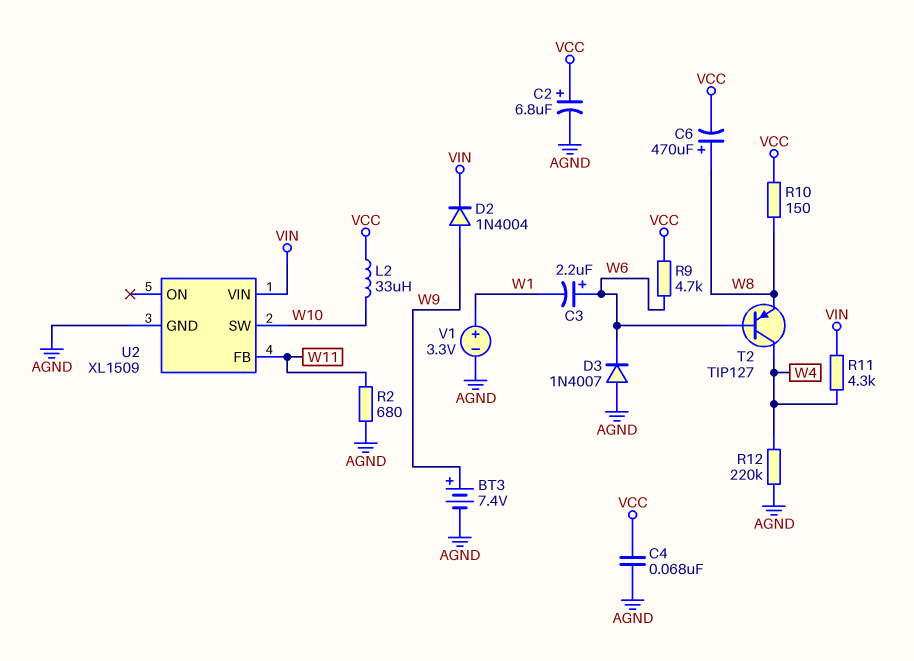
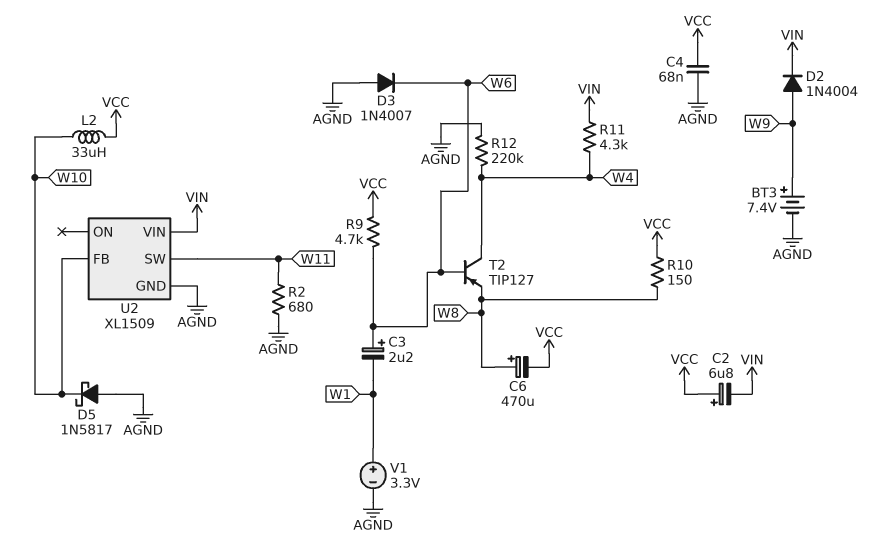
C2: 6.8uF (plus VCC, minus AGND) -> 6.8uF (plus VCC, minus VIN)
D5: none -> schottky 1N5817 (A AGND, K W10)
U2 pin FB: W11 -> W10
U2 pin SW: W10 -> W11

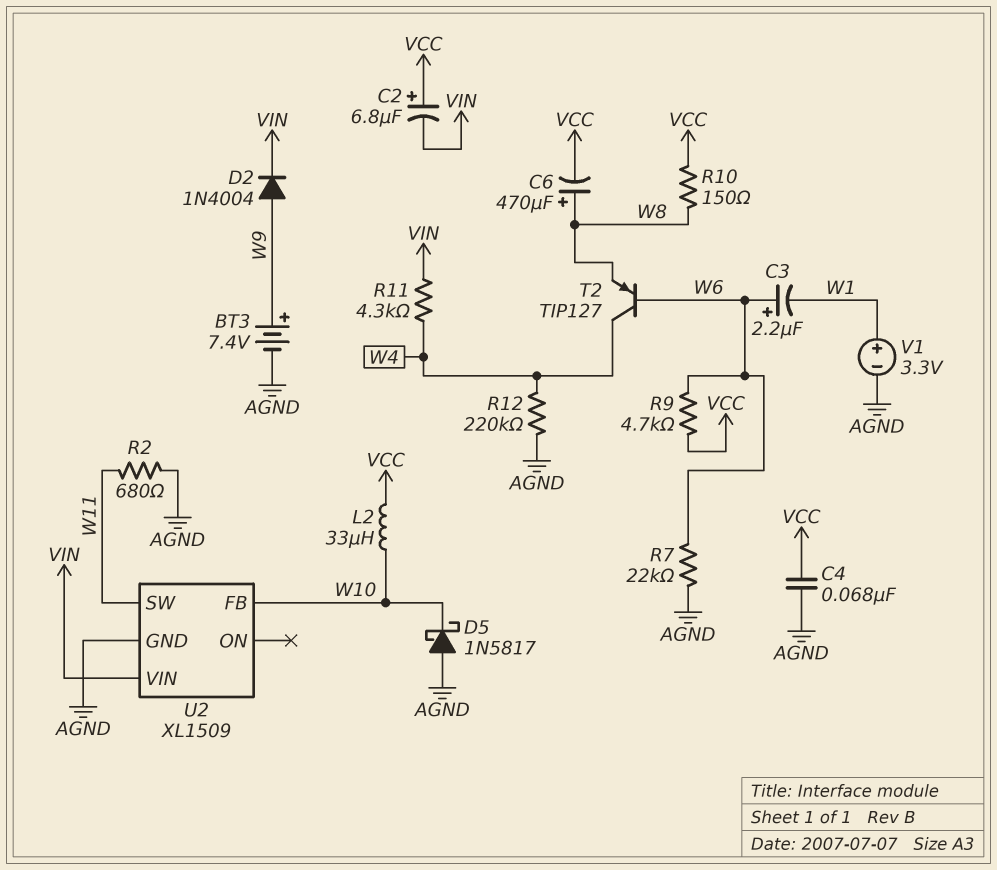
D3: diode 1N4007 (A AGND, K W6) -> none
R7: none -> 22k (AGND, W6)

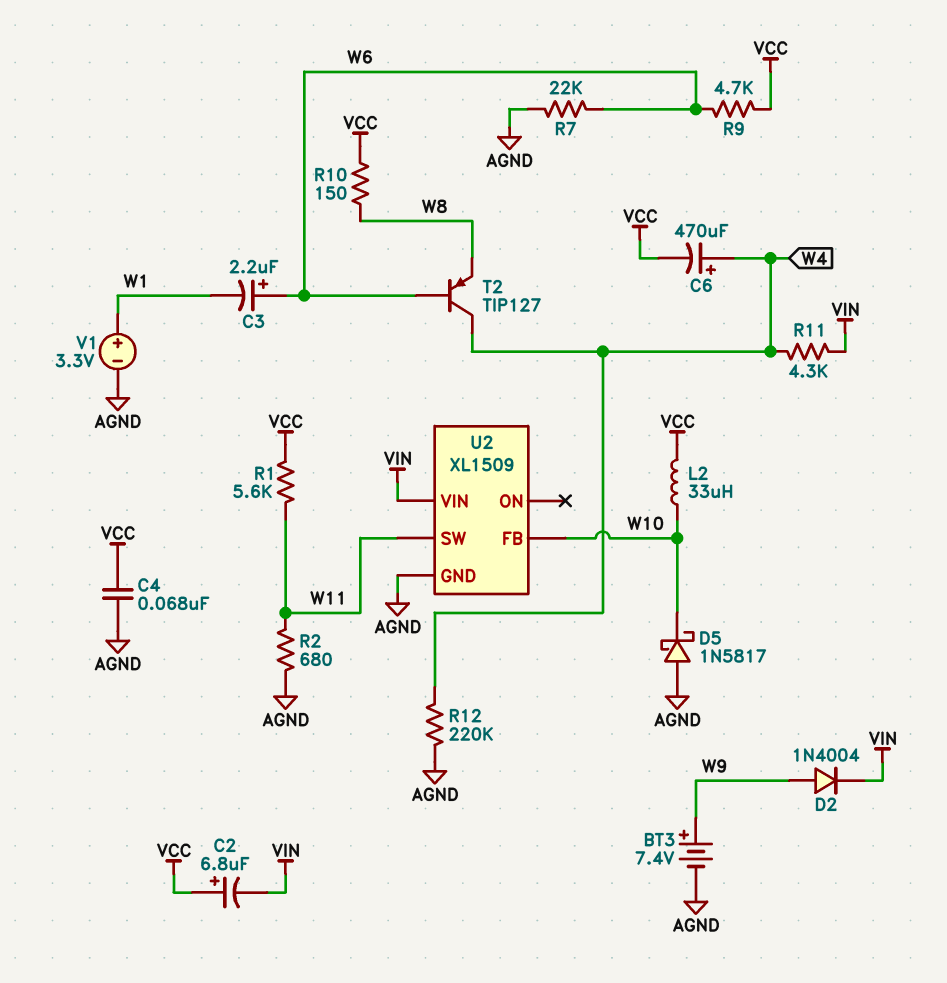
C6: 470uF (plus W8, minus VCC) -> 470uF (plus W4, minus VCC)
R1: none -> 5.6k (VCC, W11)

